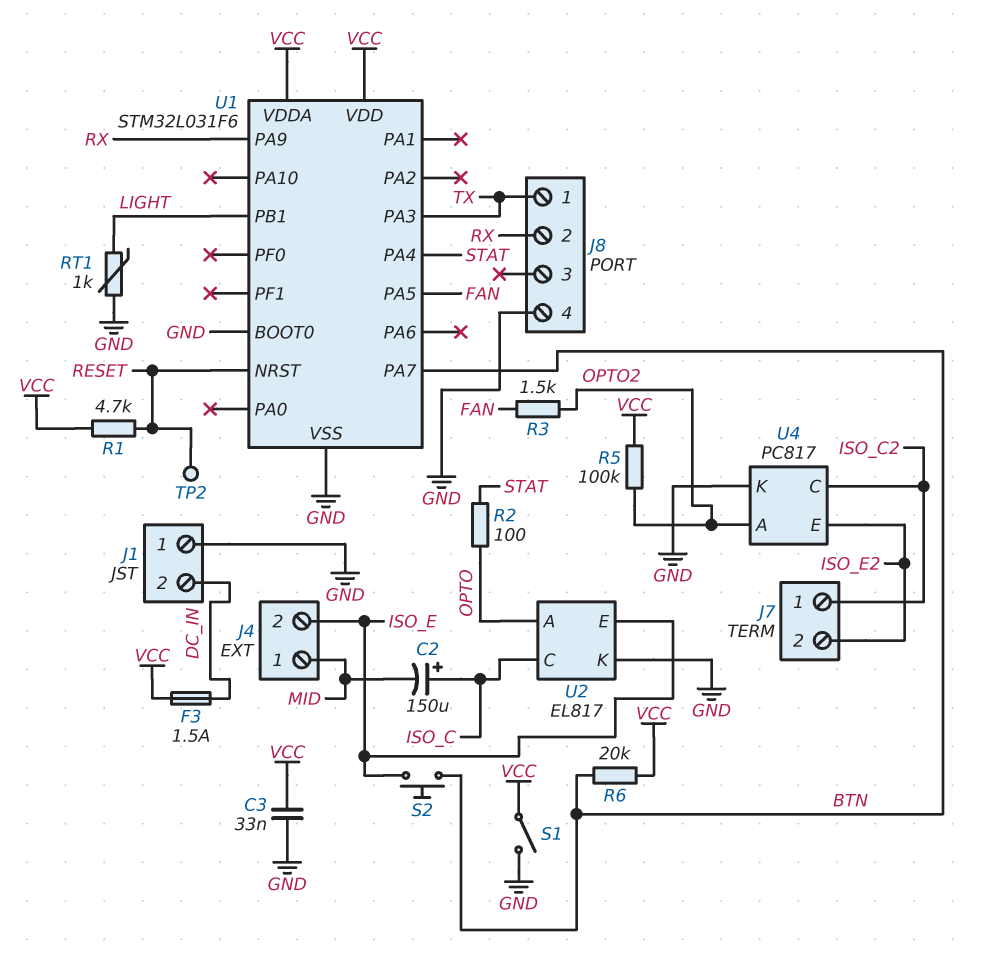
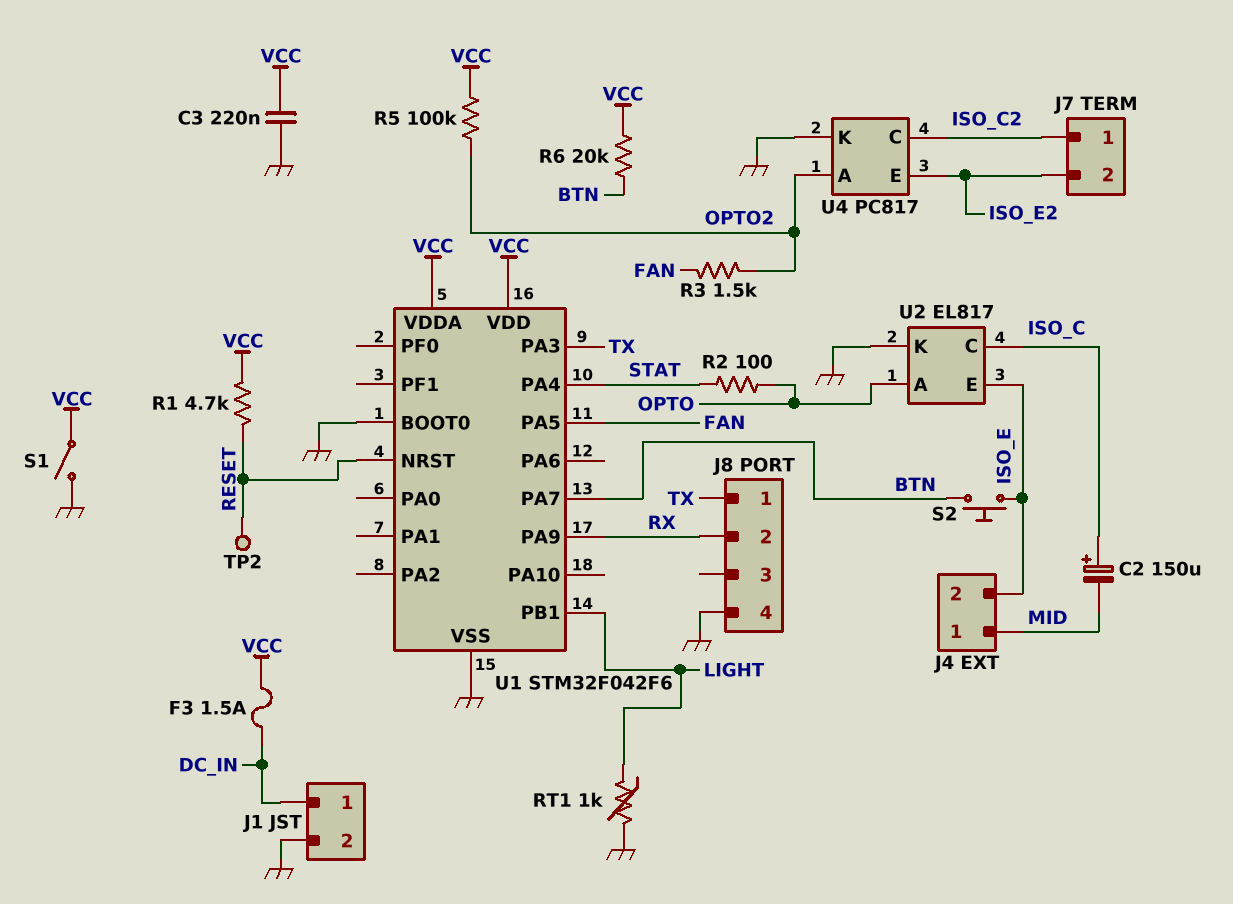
C3: 33nF (GND, VCC) -> 220nF (GND, VCC)
J1 pin 1: GND -> DC_IN
J1 pin 2: DC_IN -> GND
U1: STM32L031F6 -> STM32F042F6

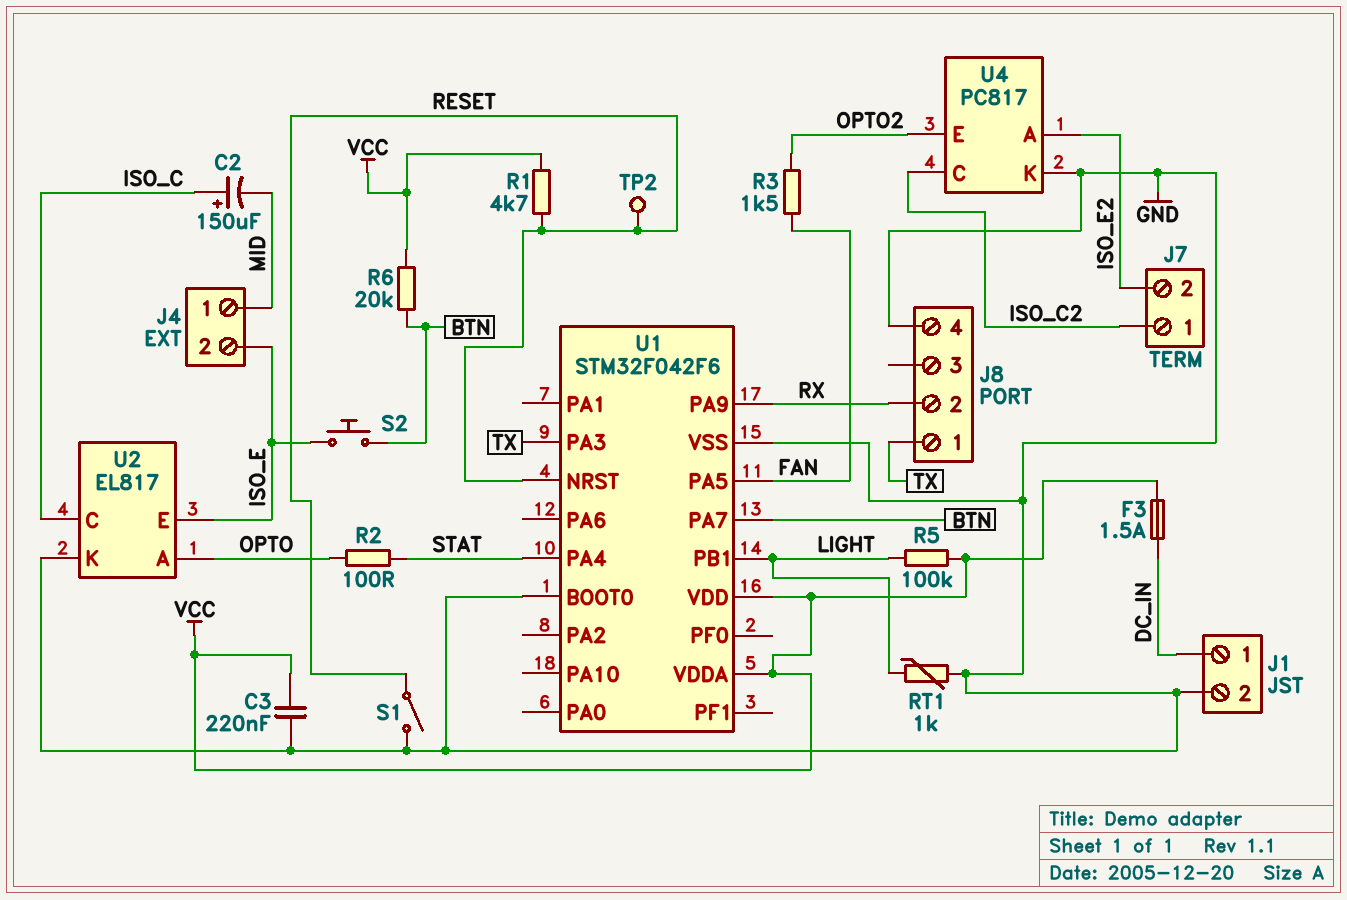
R5: 100k (OPTO2, VCC) -> 100k (LIGHT, VCC)
S1: switch (GND, VCC) -> switch (GND, RESET)
U4 pin A: OPTO2 -> ISO_E2
U4 pin E: ISO_E2 -> OPTO2

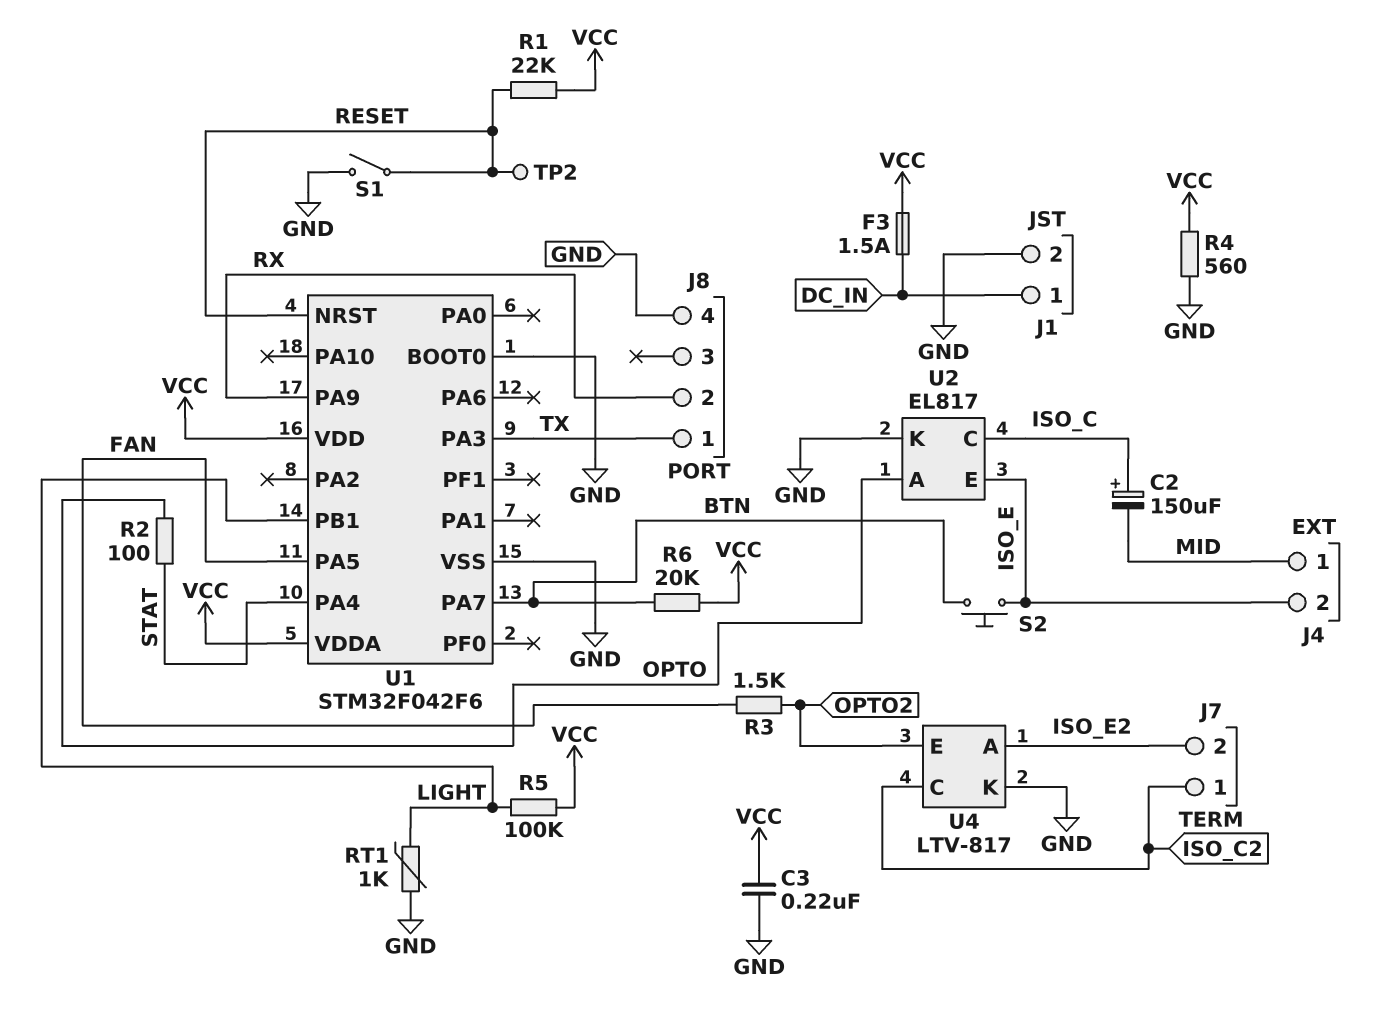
R1: 4.7k (RESET, VCC) -> 22k (RESET, VCC)
R4: none -> 560 (GND, VCC)
U4: PC817 -> LTV-817

